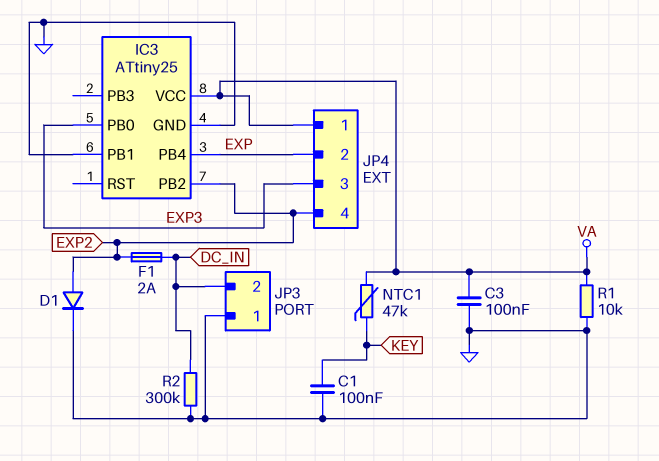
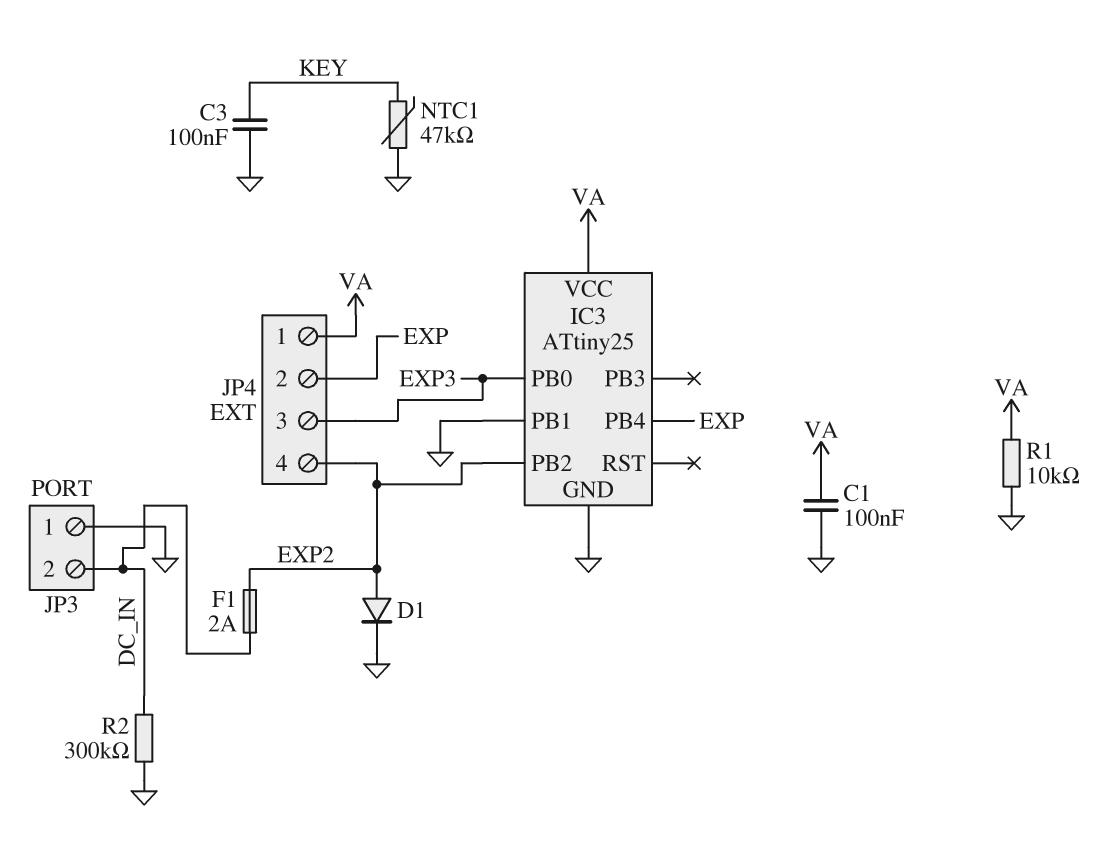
C1: 100nF (GND, KEY) -> 100nF (GND, VA)
C3: 100nF (GND, VA) -> 100nF (GND, KEY)
NTC1: 47k (KEY, VA) -> 47k (GND, KEY)

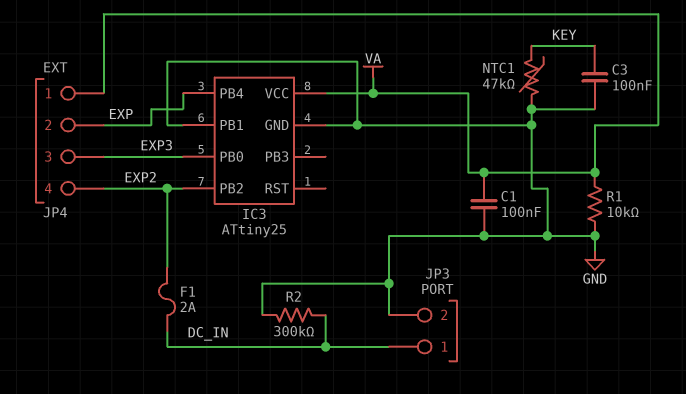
D1: diode (A EXP2, K GND) -> none
JP3 pin 1: GND -> DC_IN
JP3 pin 2: DC_IN -> GND

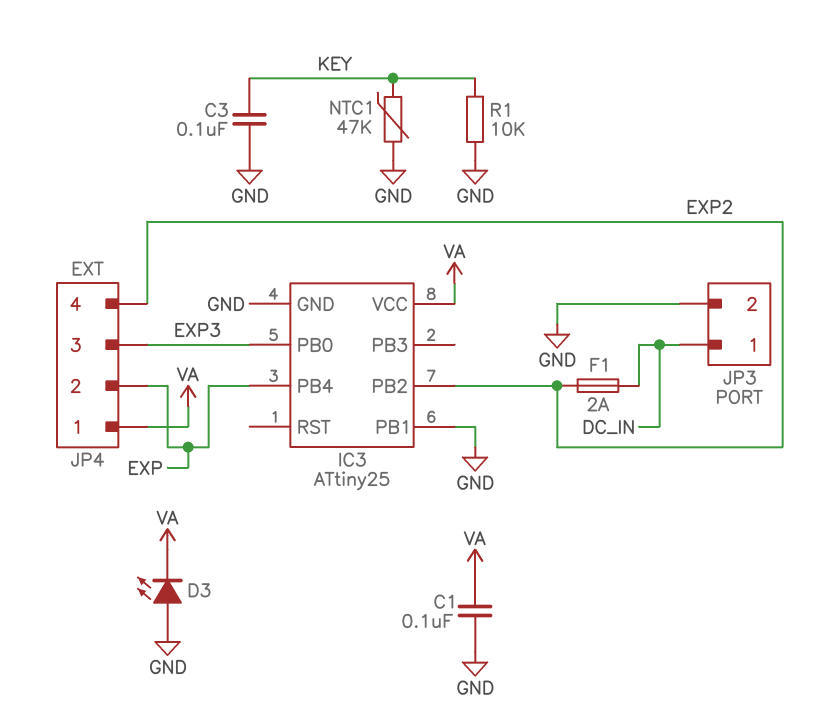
D3: none -> LED (A GND, K VA)
R1: 10k (GND, VA) -> 10k (GND, KEY)
R2: 300k (DC_IN, GND) -> none

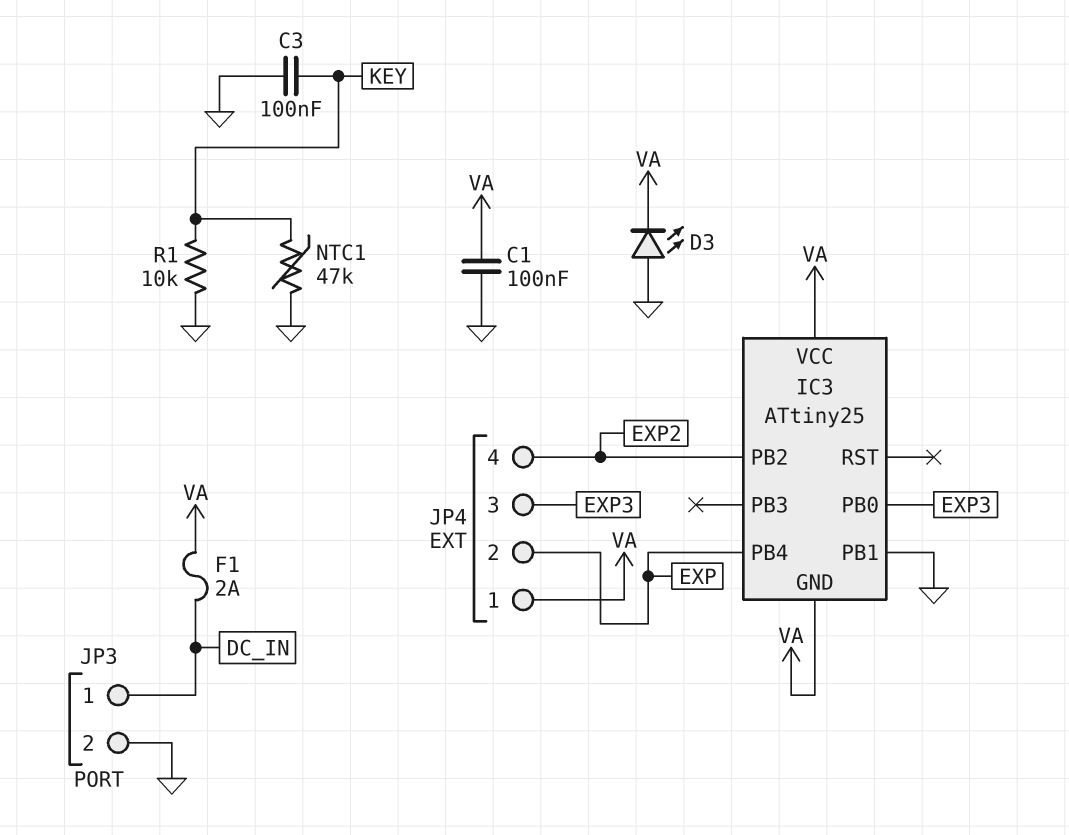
F1: 2A (DC_IN, EXP2) -> 2A (DC_IN, VA)
IC3 pin GND: GND -> VA

